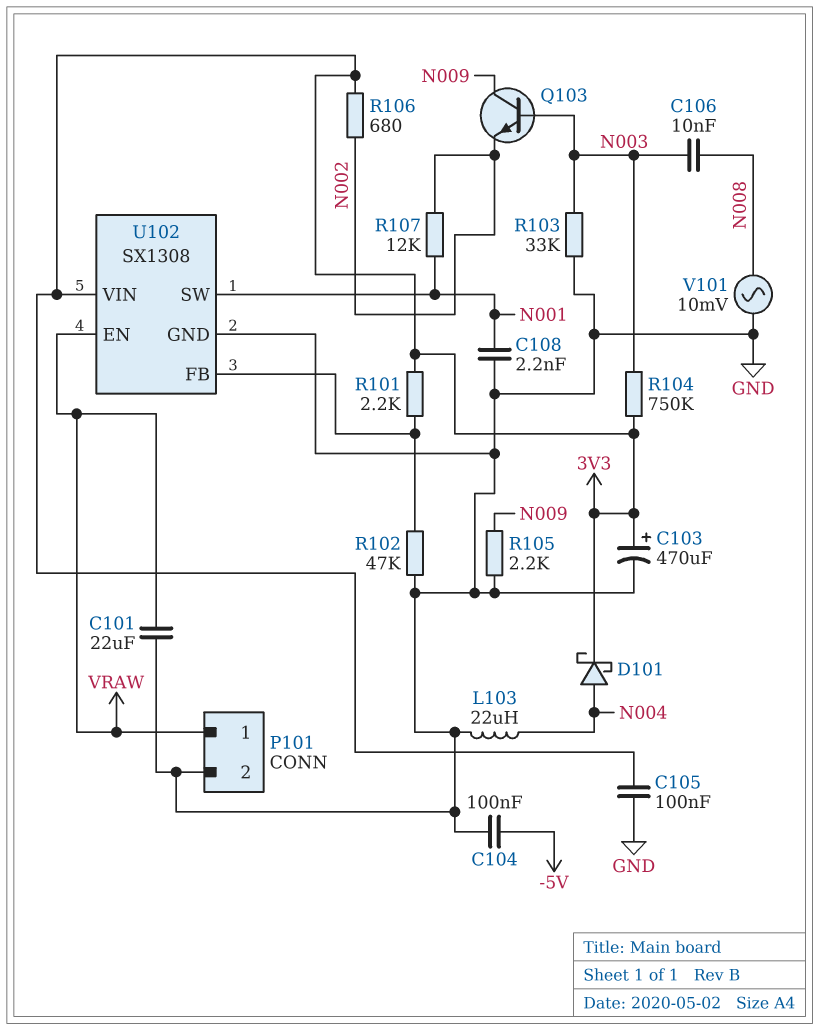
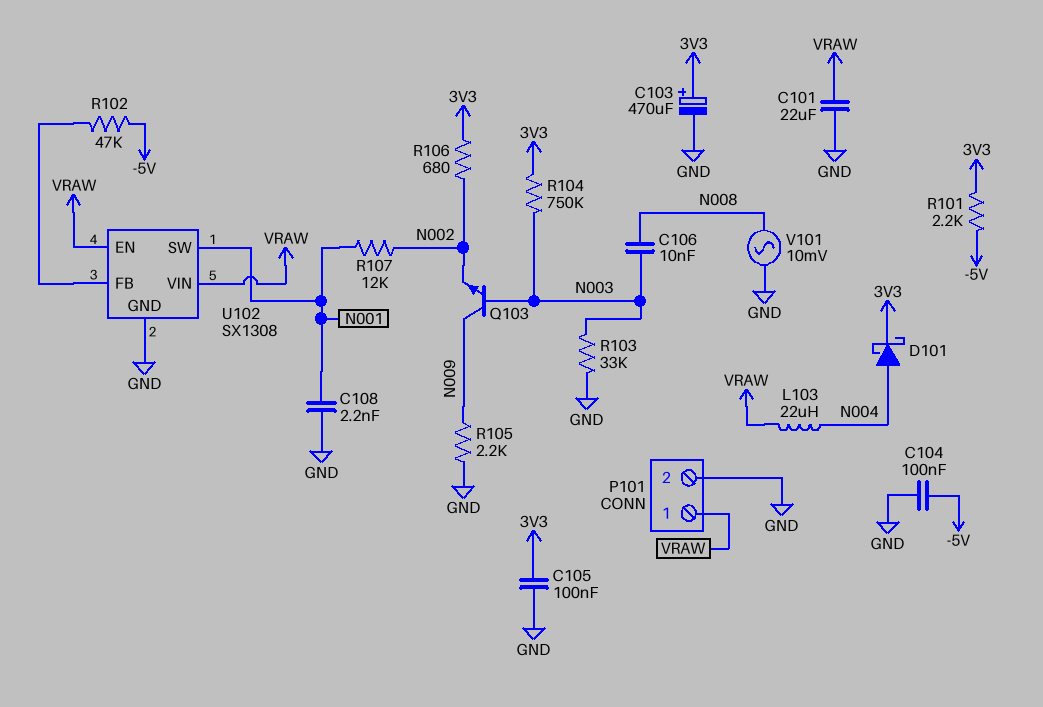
L103: 22uH (GND, N004) -> 22uH (N004, VRAW)
R101: 2.2k (3V3, U102/FB) -> 2.2k (-5V, 3V3)
R102: 47k (GND, U102/FB) -> 47k (-5V, U102/FB)
U102 pin VIN: 3V3 -> VRAW

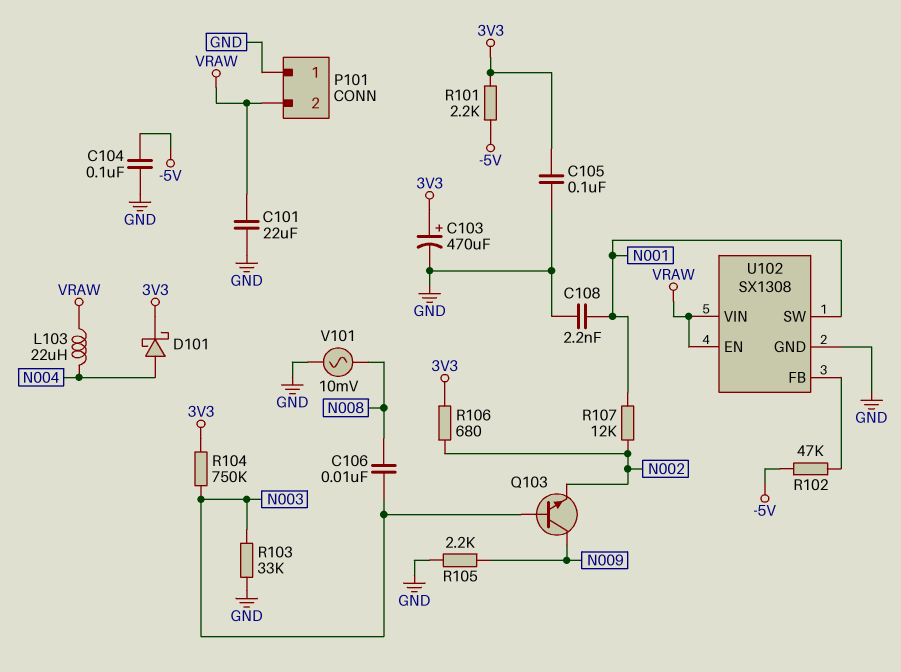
P101 pin 1: VRAW -> GND
P101 pin 2: GND -> VRAW

